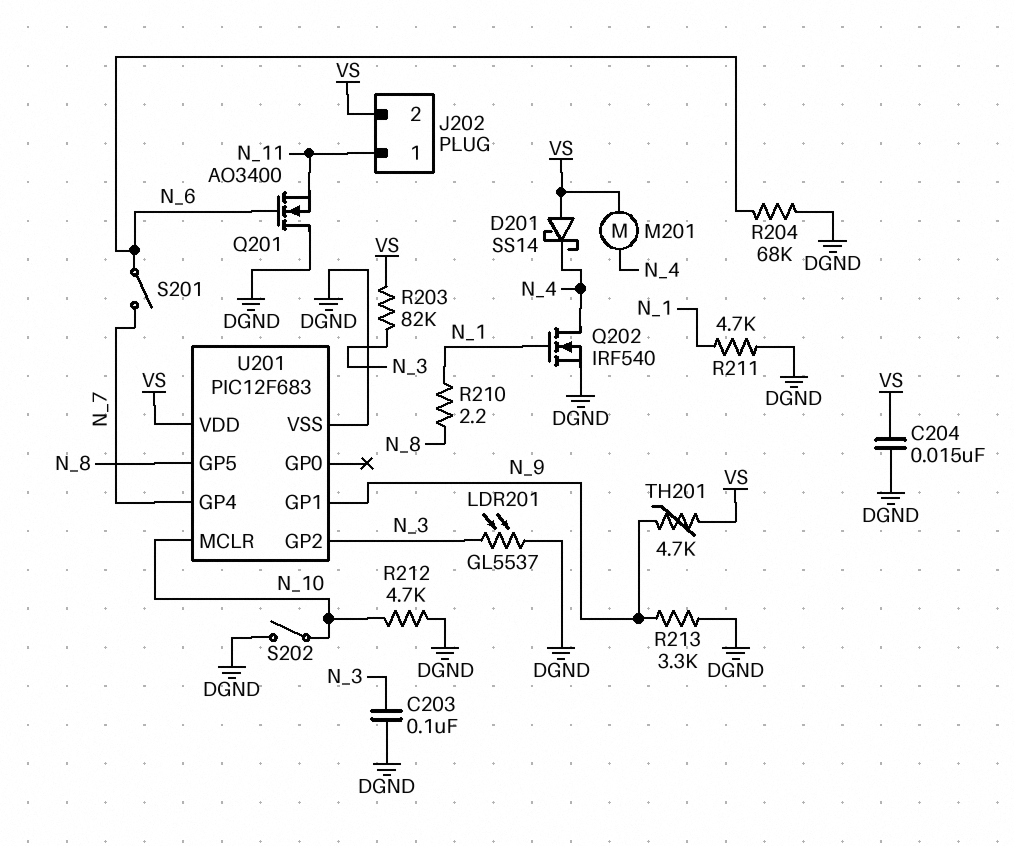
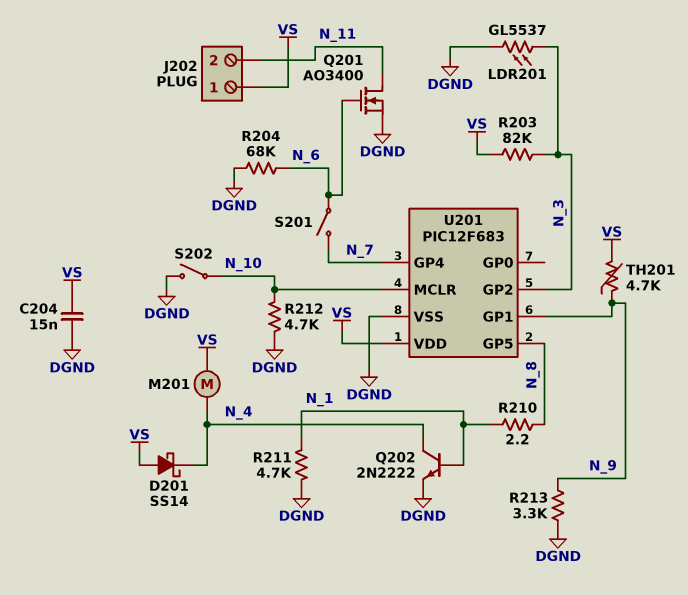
C203: 100nF (DGND, N_3) -> none
J202 pin 1: N_11 -> VS
J202 pin 2: VS -> N_11
Q201: NMOS AO3400 (G N_6, D DGND, S N_11) -> NMOS AO3400 (G N_6, D N_11, S DGND)
Q202: NMOS IRF540 (G N_1, D N_4, S DGND) -> NPN 2N2222 (B N_1, C N_4, E DGND)

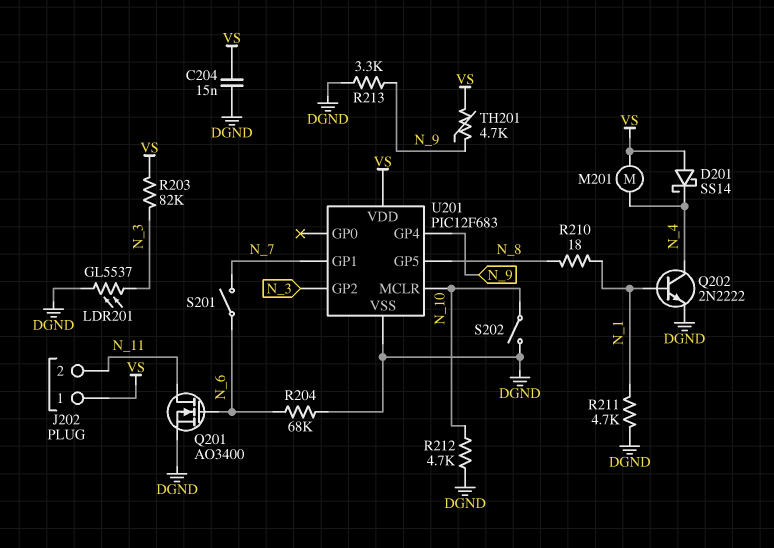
R210: 2.2 (N_1, N_8) -> 18 (N_1, N_8)
U201 pin GP1: N_9 -> N_7
U201 pin GP4: N_7 -> N_9

